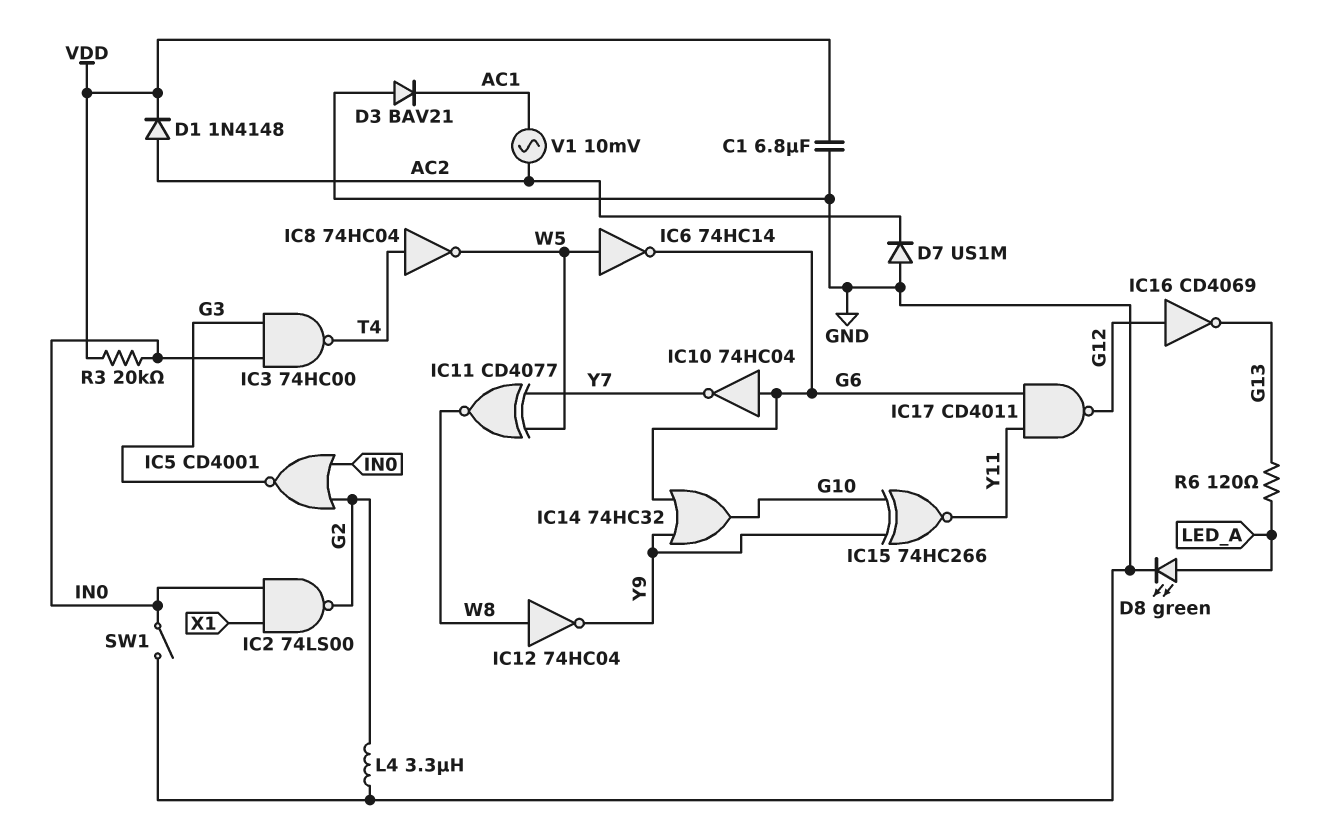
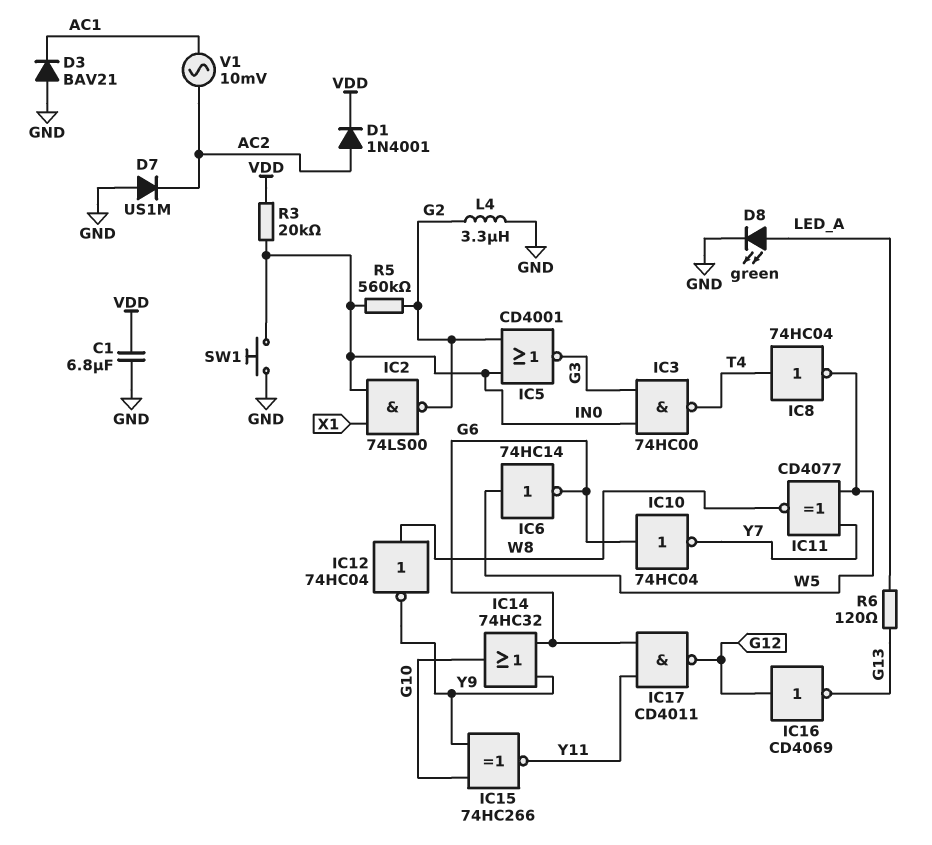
D1: diode 1N4148 (A AC2, K VDD) -> diode 1N4001 (A AC2, K VDD)
R5: none -> 560k (G2, IN0)
SW1: switch (GND, IN0) -> button (GND, IN0)

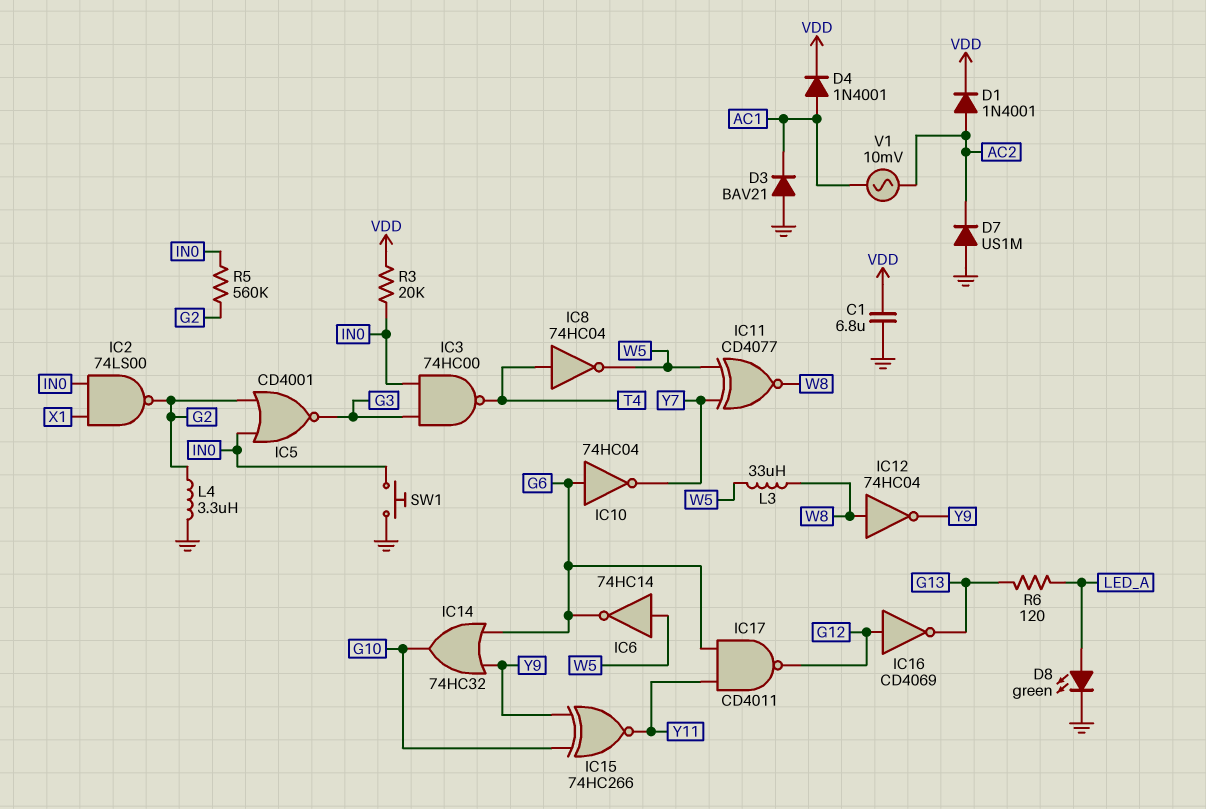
D4: none -> diode 1N4001 (A AC1, K VDD)
L3: none -> 33uH (W5, W8)

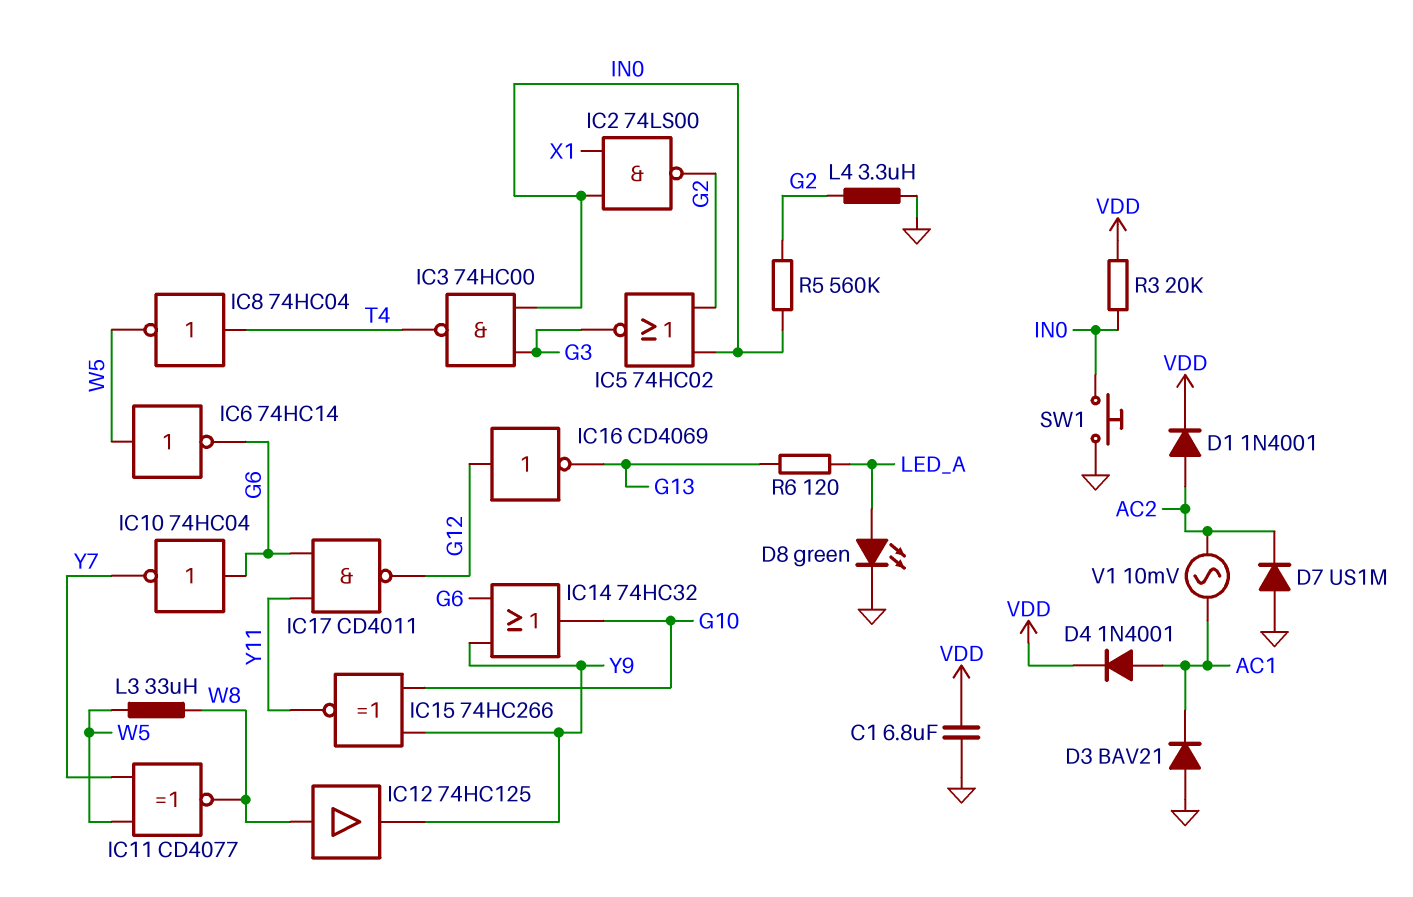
IC5: NOR CD4001 (in G2, in IN0, out G3) -> NOR 74HC02 (in G2, in IN0, out G3)
IC12: NOT 74HC04 (in W8, out Y9) -> buffer 74HC125 (in W8, out Y9)

